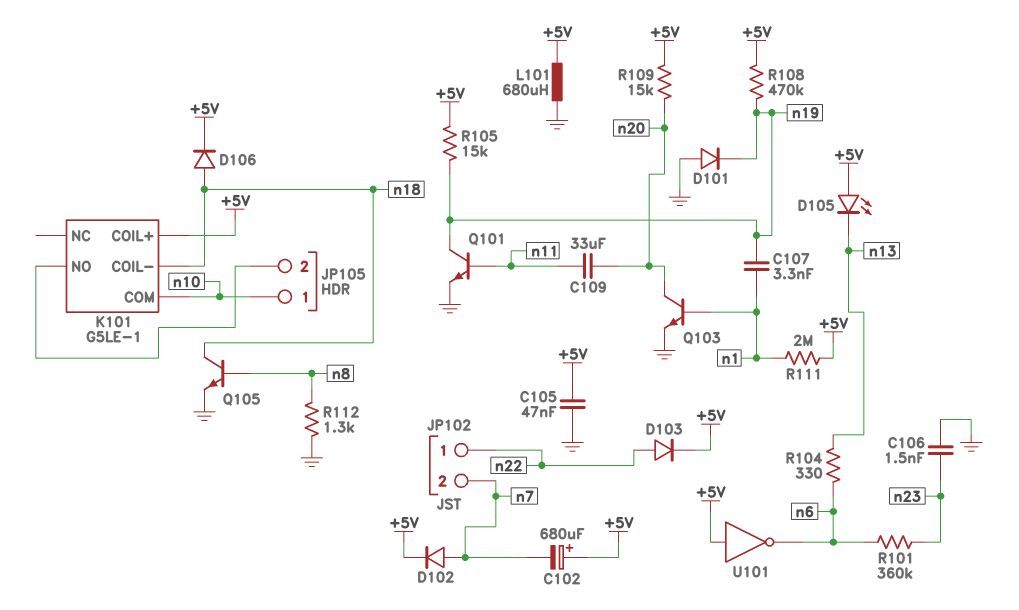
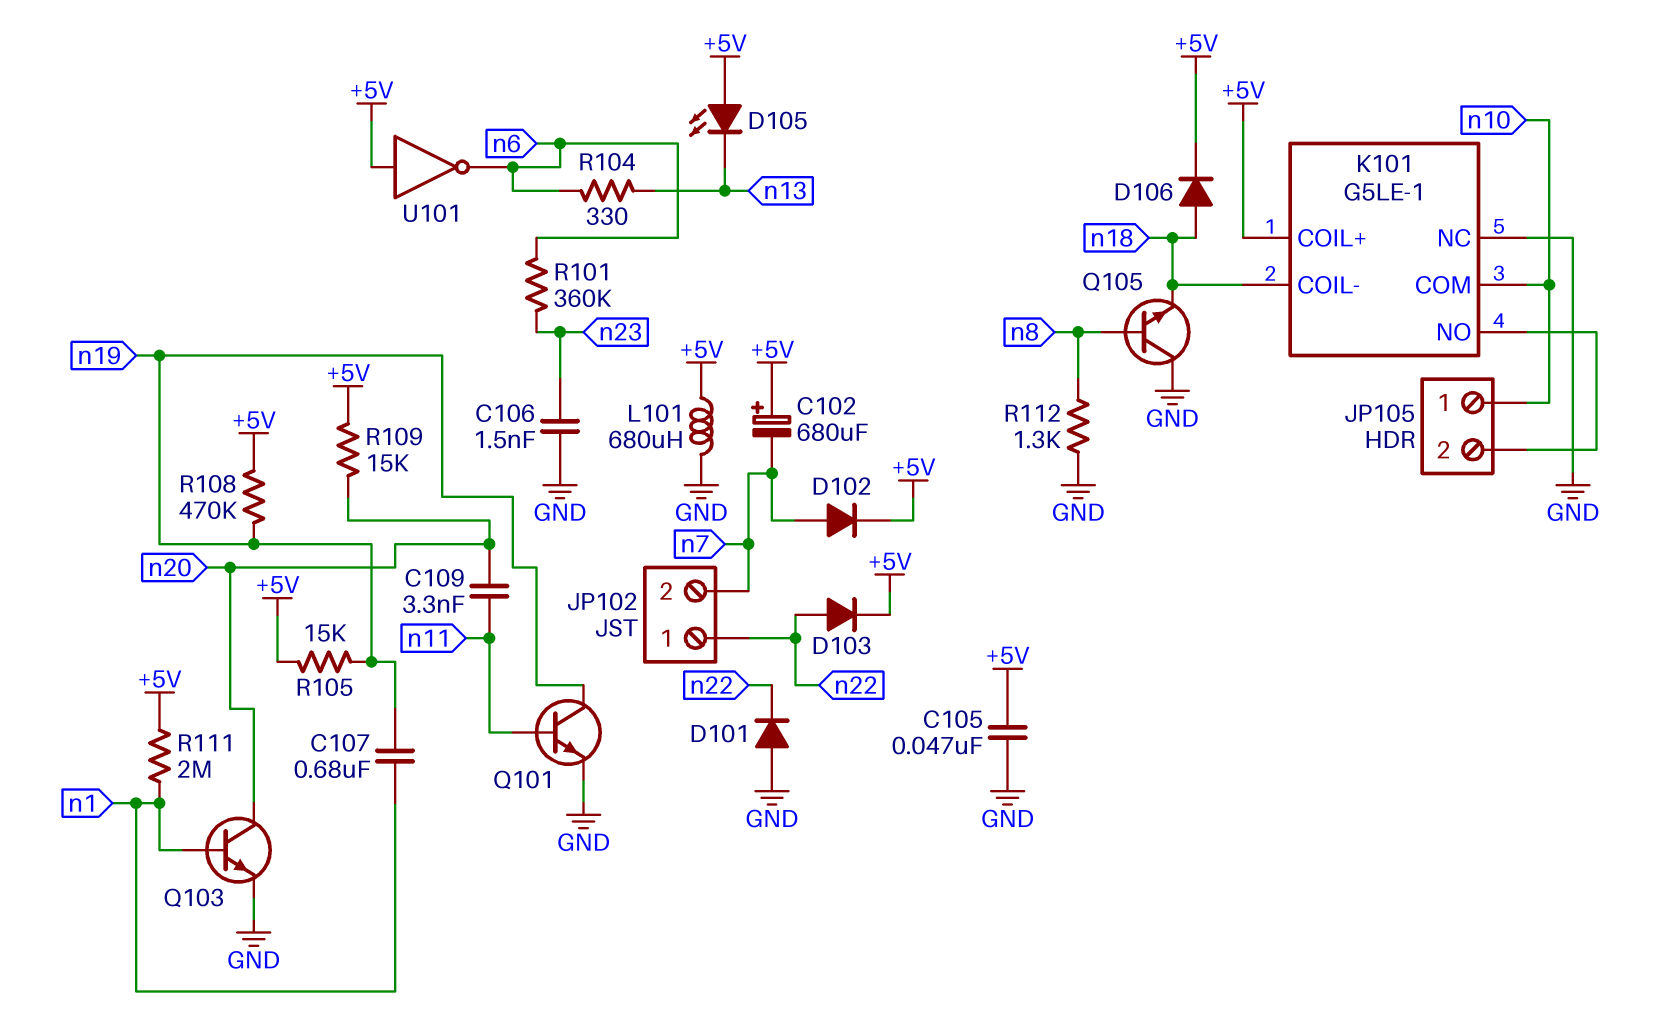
C107: 3.3nF (n1, n19) -> 680nF (n1, n19)
C109: 33uF (n11, n20) -> 3.3nF (n11, n20)
D101: diode (A GND, K n19) -> diode (A GND, K n22)
K101 pin NC: none -> GND
Q105: NPN (B n8, C n18, E GND) -> NPN (B n8, C GND, E n18)

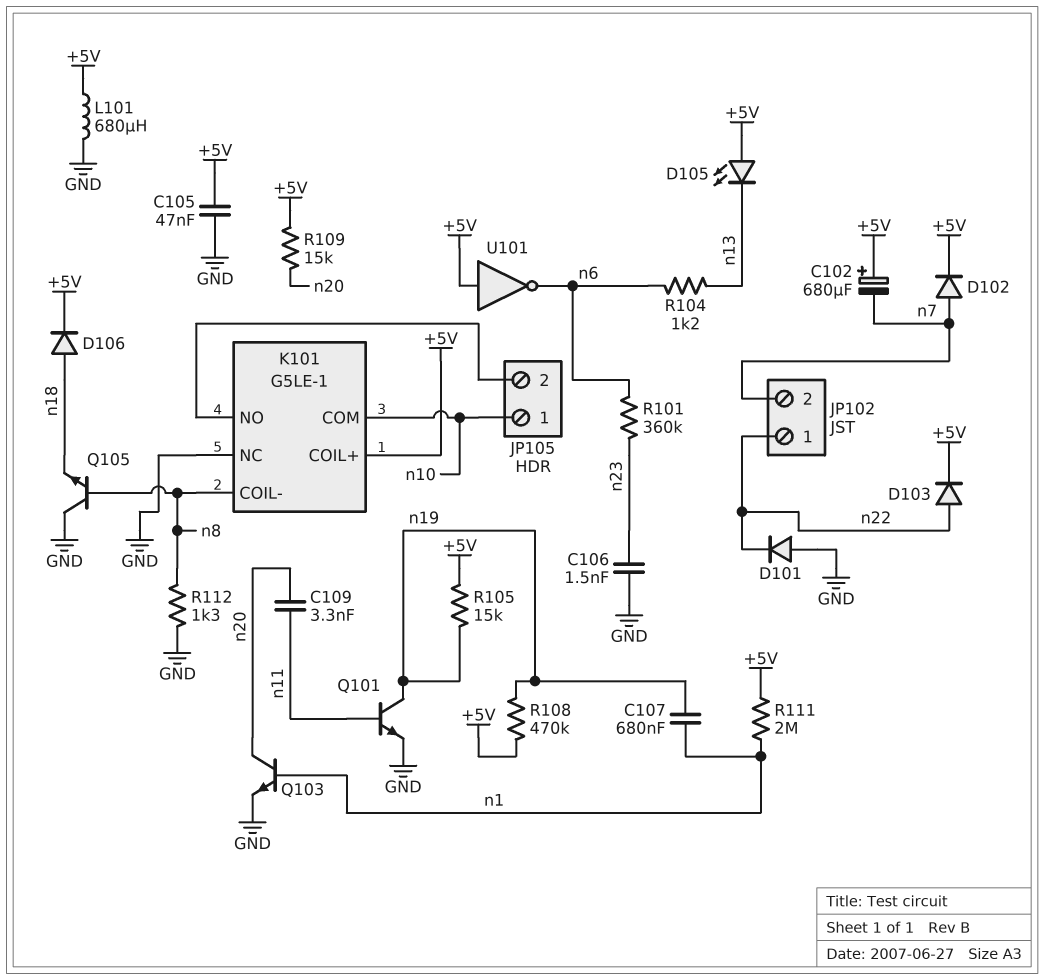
K101 pin COIL-: n18 -> n8
R104: 330 (n6, n13) -> 1.2k (n6, n13)

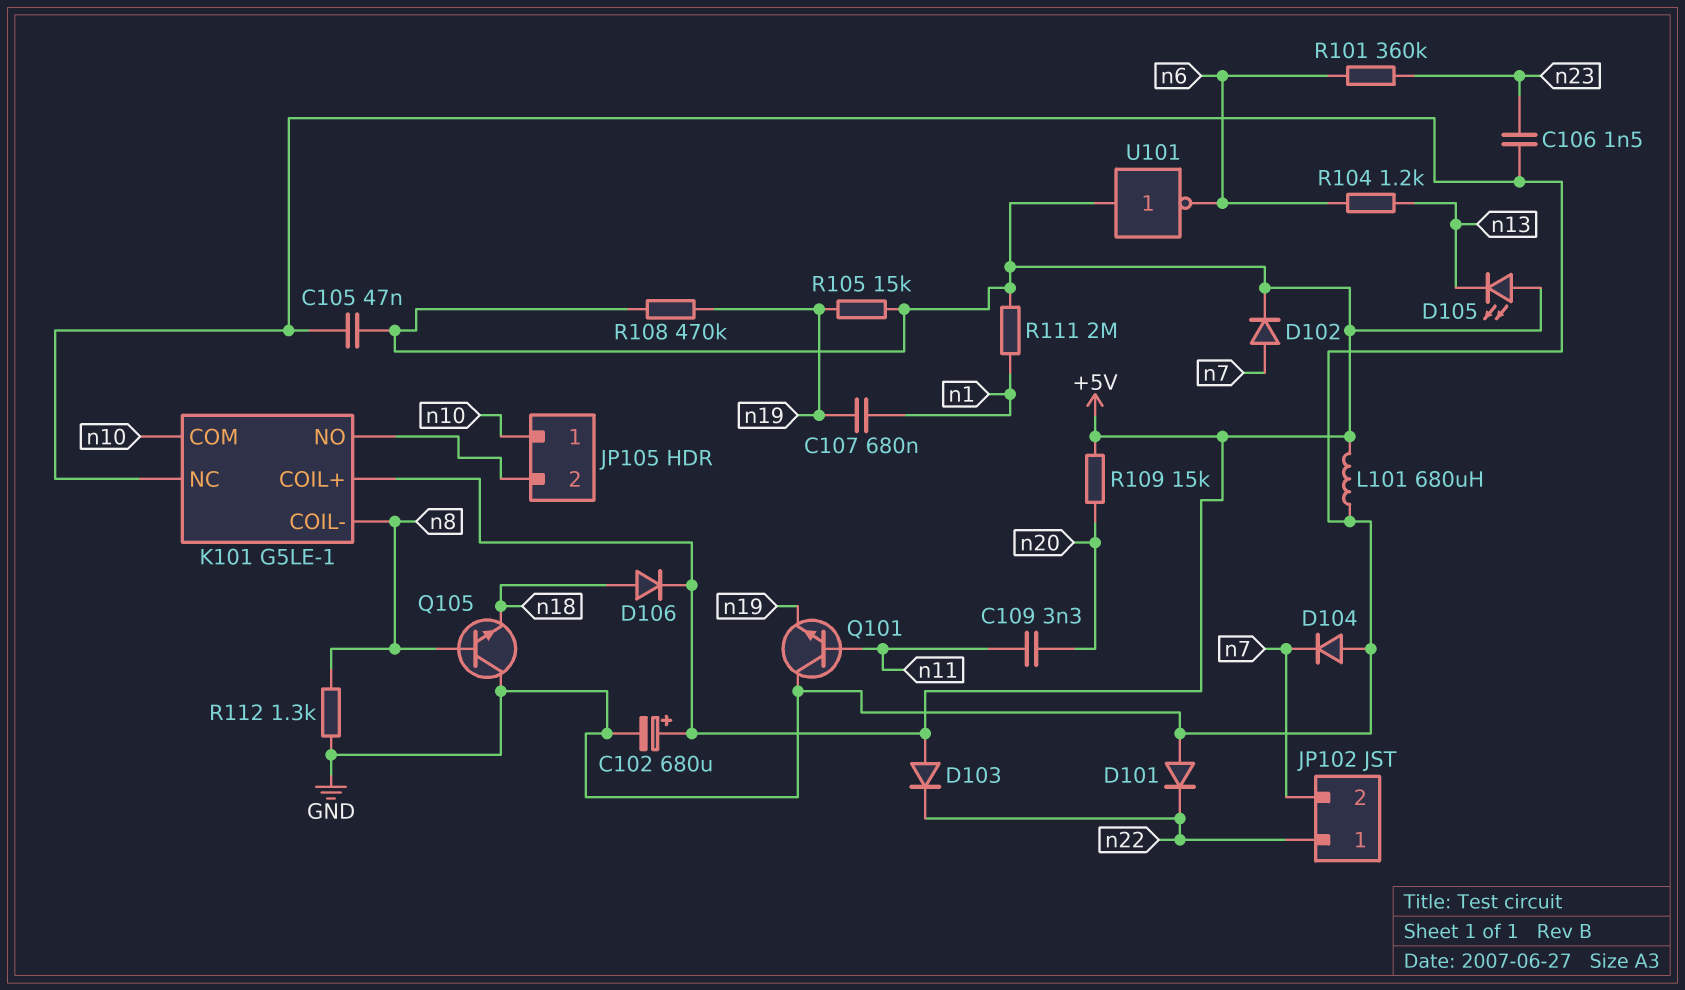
C102: 680uF (plus +5V, minus n7) -> 680uF (plus +5V, minus GND)
D103: diode (A n22, K +5V) -> diode (A +5V, K n22)
D104: none -> diode (A GND, K n7)
Q101: NPN (B n11, C n19, E GND) -> NPN (B n11, C GND, E n19)
Q103: NPN (B n1, C n20, E GND) -> none

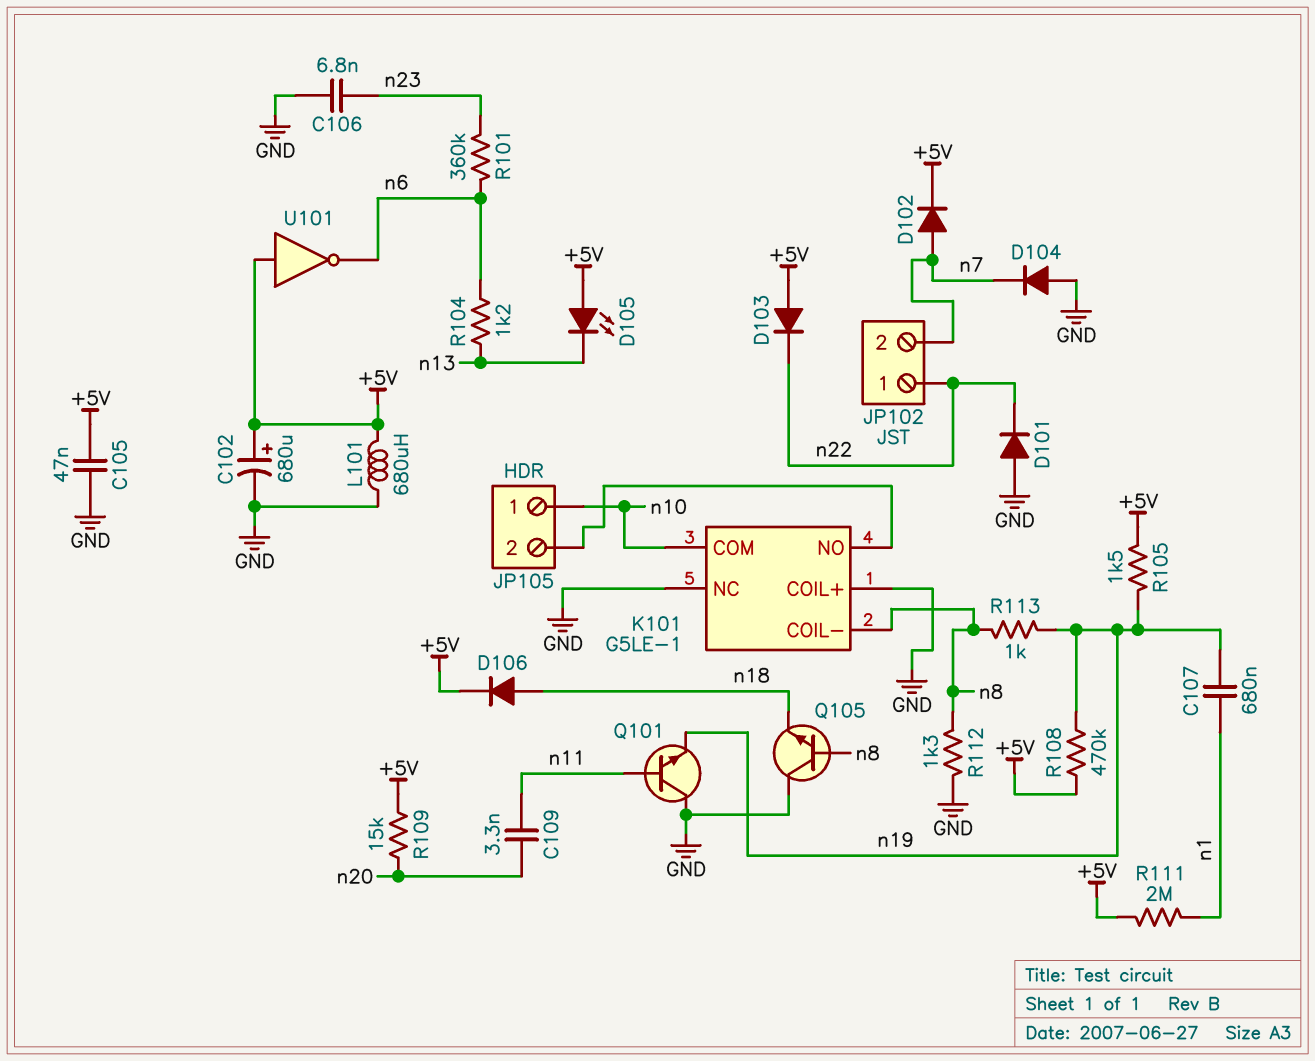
C106: 1.5nF (GND, n23) -> 6.8nF (GND, n23)
K101 pin COIL+: +5V -> GND
R105: 15k (+5V, n19) -> 1.5k (+5V, n19)
R113: none -> 1k (n8, n19)

